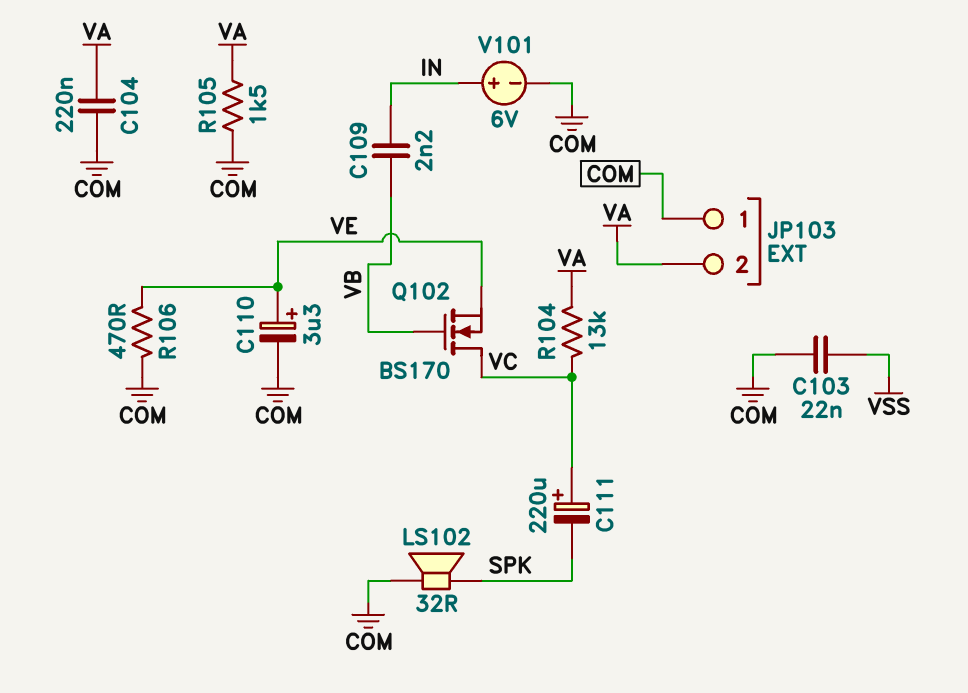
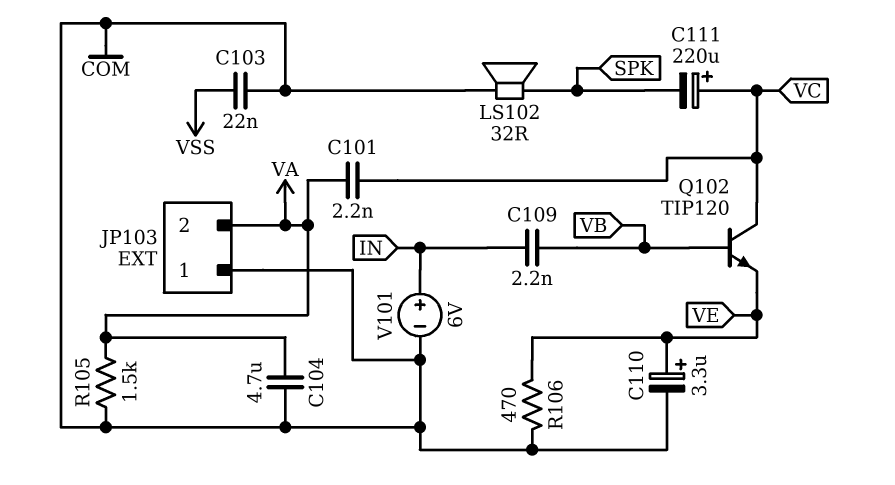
C101: none -> 2.2nF (VA, VC)
C104: 220nF (COM, VA) -> 4.7uF (COM, VA)
Q102: NMOS BS170 (G VB, D VC, S VE) -> NPN TIP120 (B VB, C VC, E VE)
R104: 13k (VA, VC) -> none

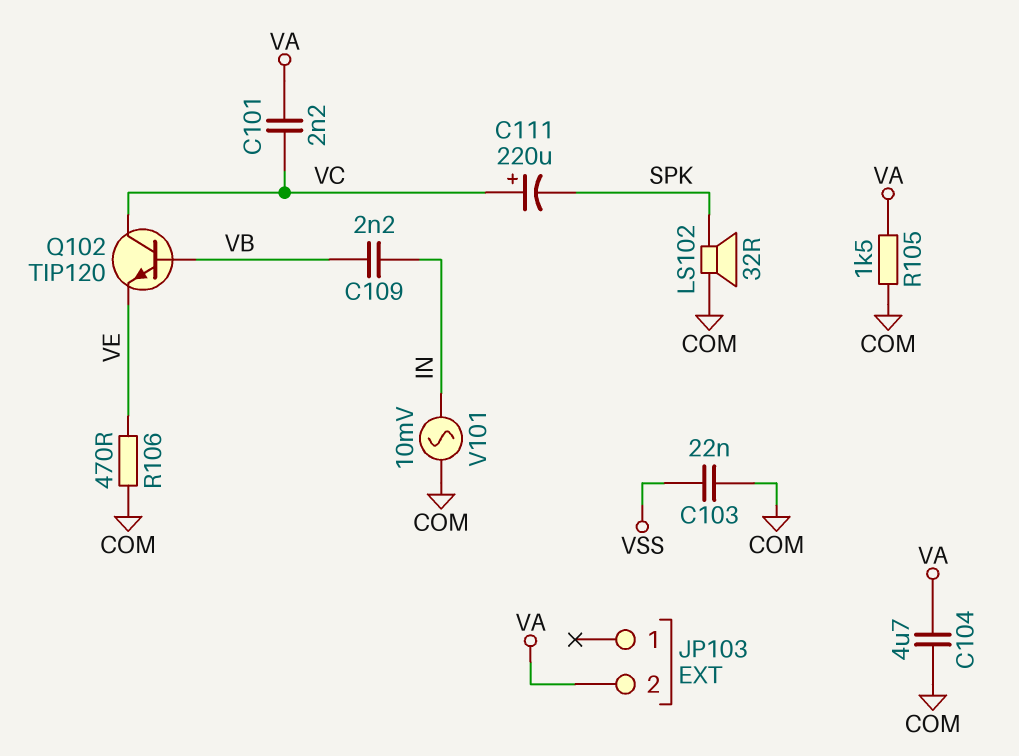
C110: 3.3uF (plus VE, minus COM) -> none
JP103 pin 1: COM -> none
V101: 6V (plus IN, minus COM) -> AC 10mV (COM, IN)

